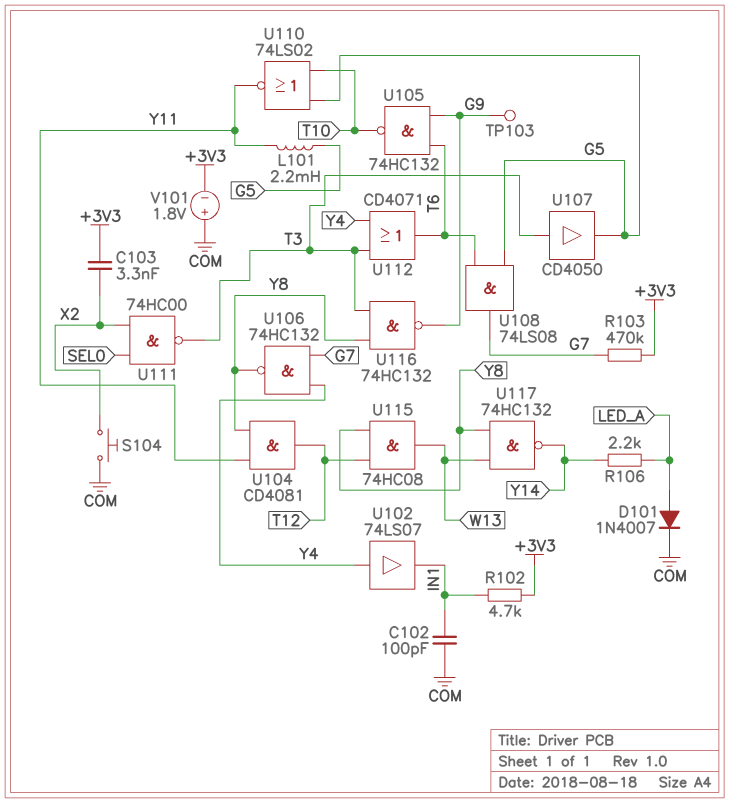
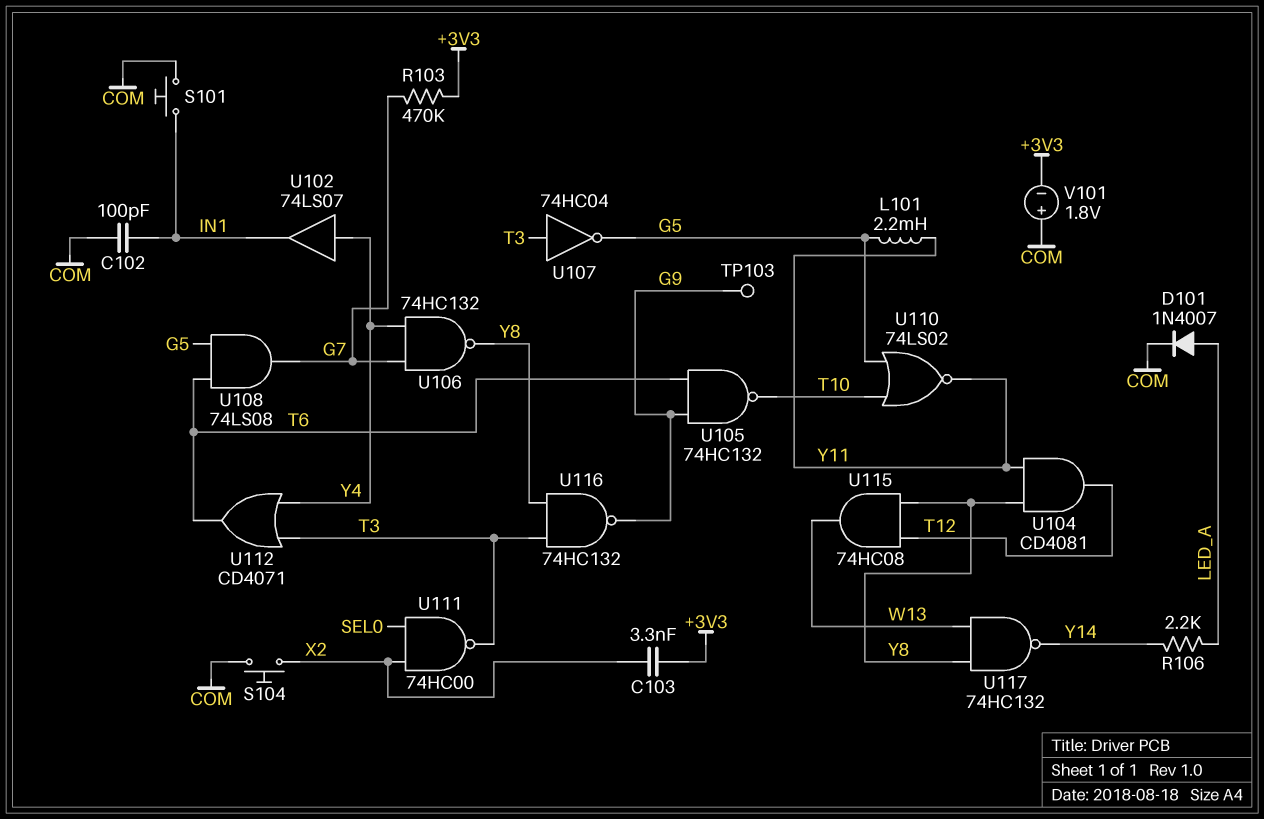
R102: 4.7k (+3V3, IN1) -> none
S101: none -> button (COM, IN1)
U107: buffer CD4050 (in T3, out G5) -> NOT 74HC04 (in T3, out G5)

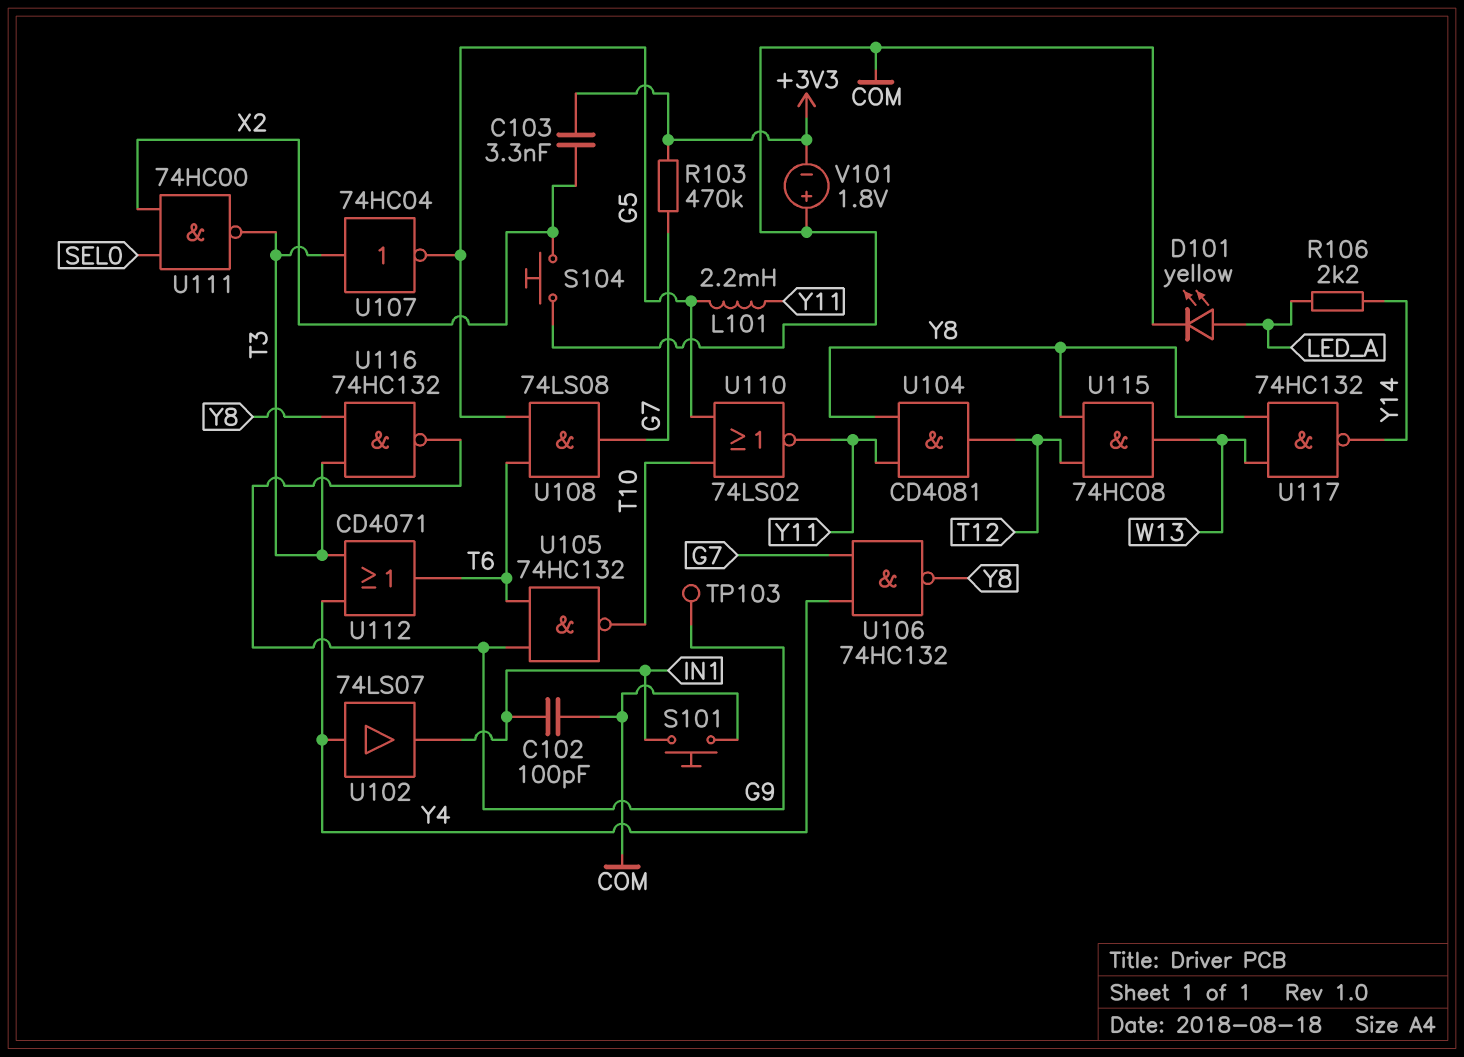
D101: diode 1N4007 (A LED_A, K COM) -> LED yellow (A LED_A, K COM)

